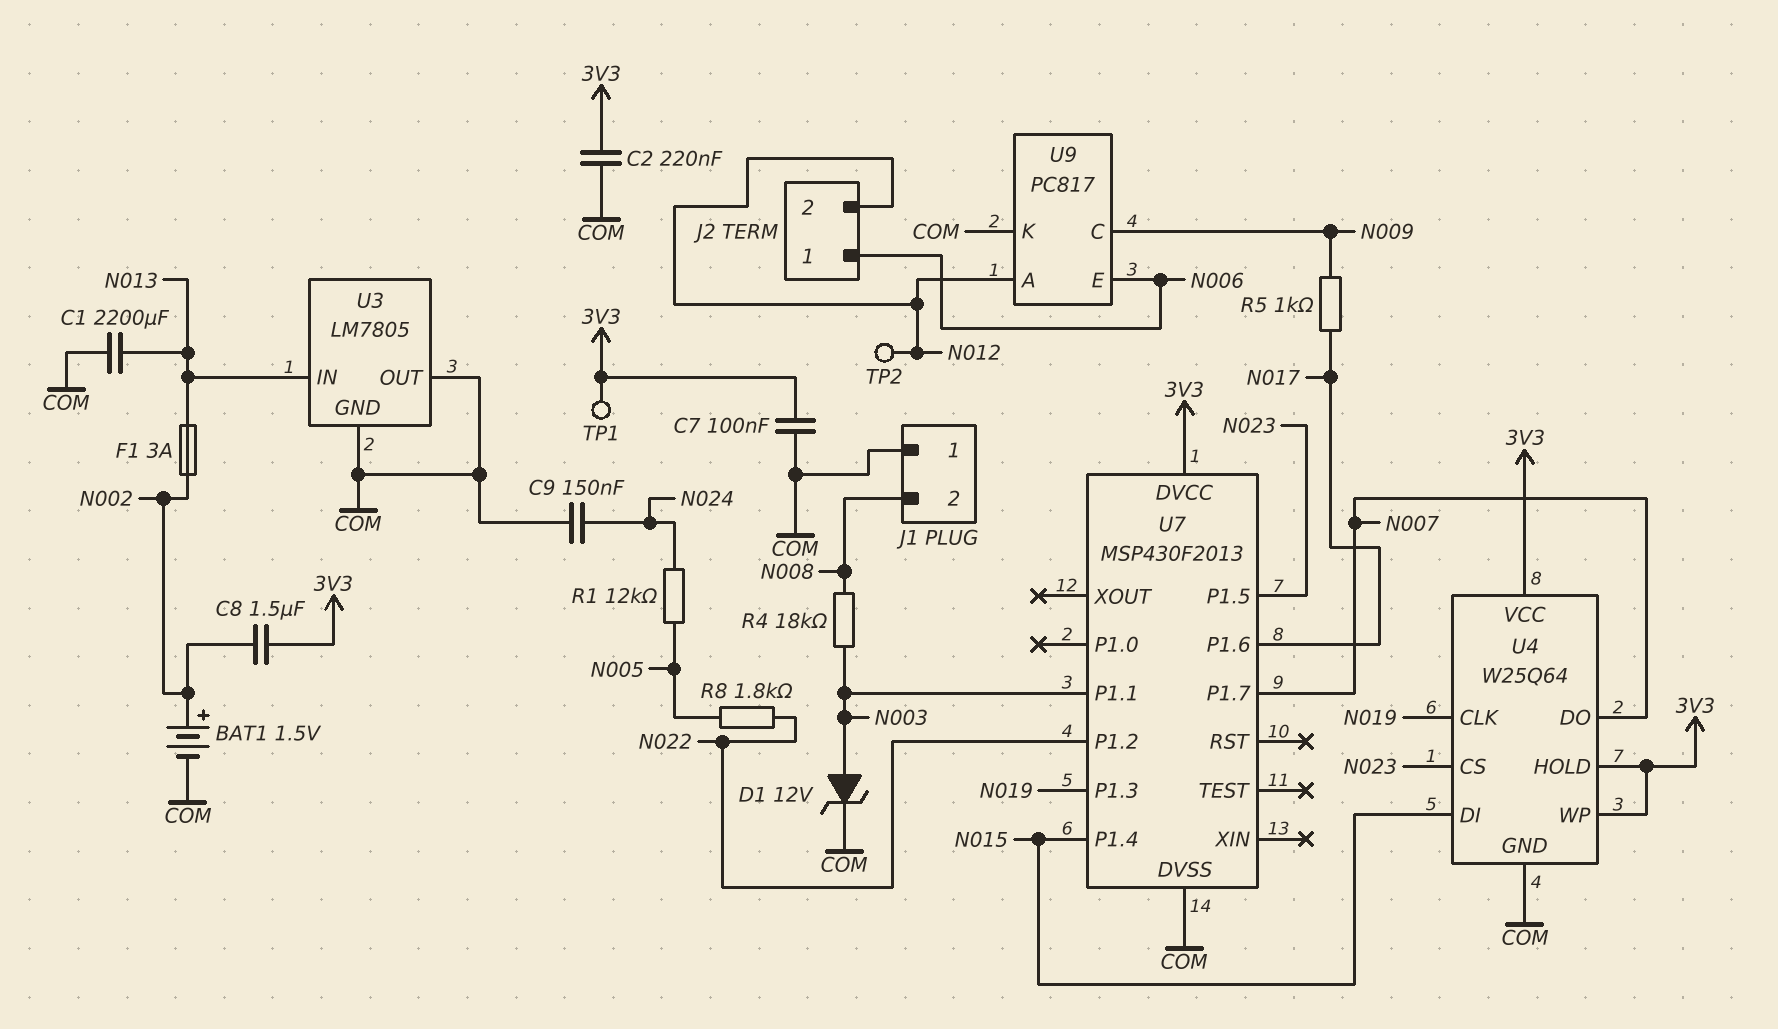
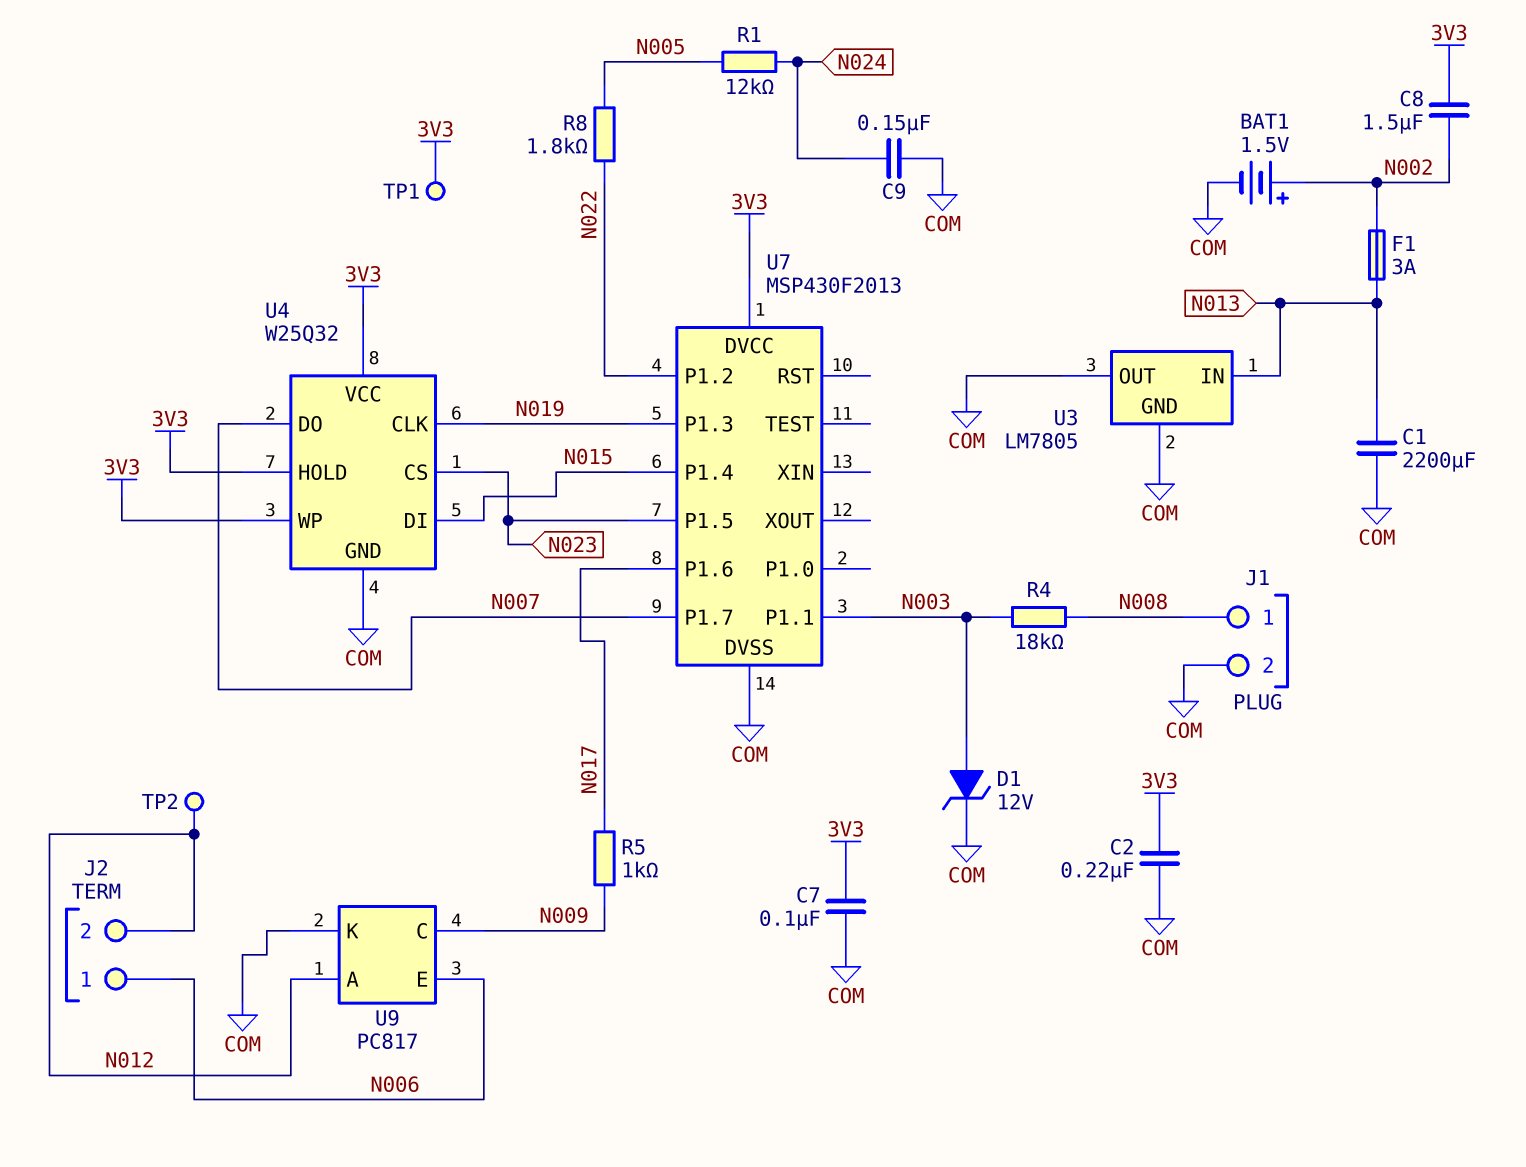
J1 pin 1: COM -> N008
J1 pin 2: N008 -> COM
U4: W25Q64 -> W25Q32

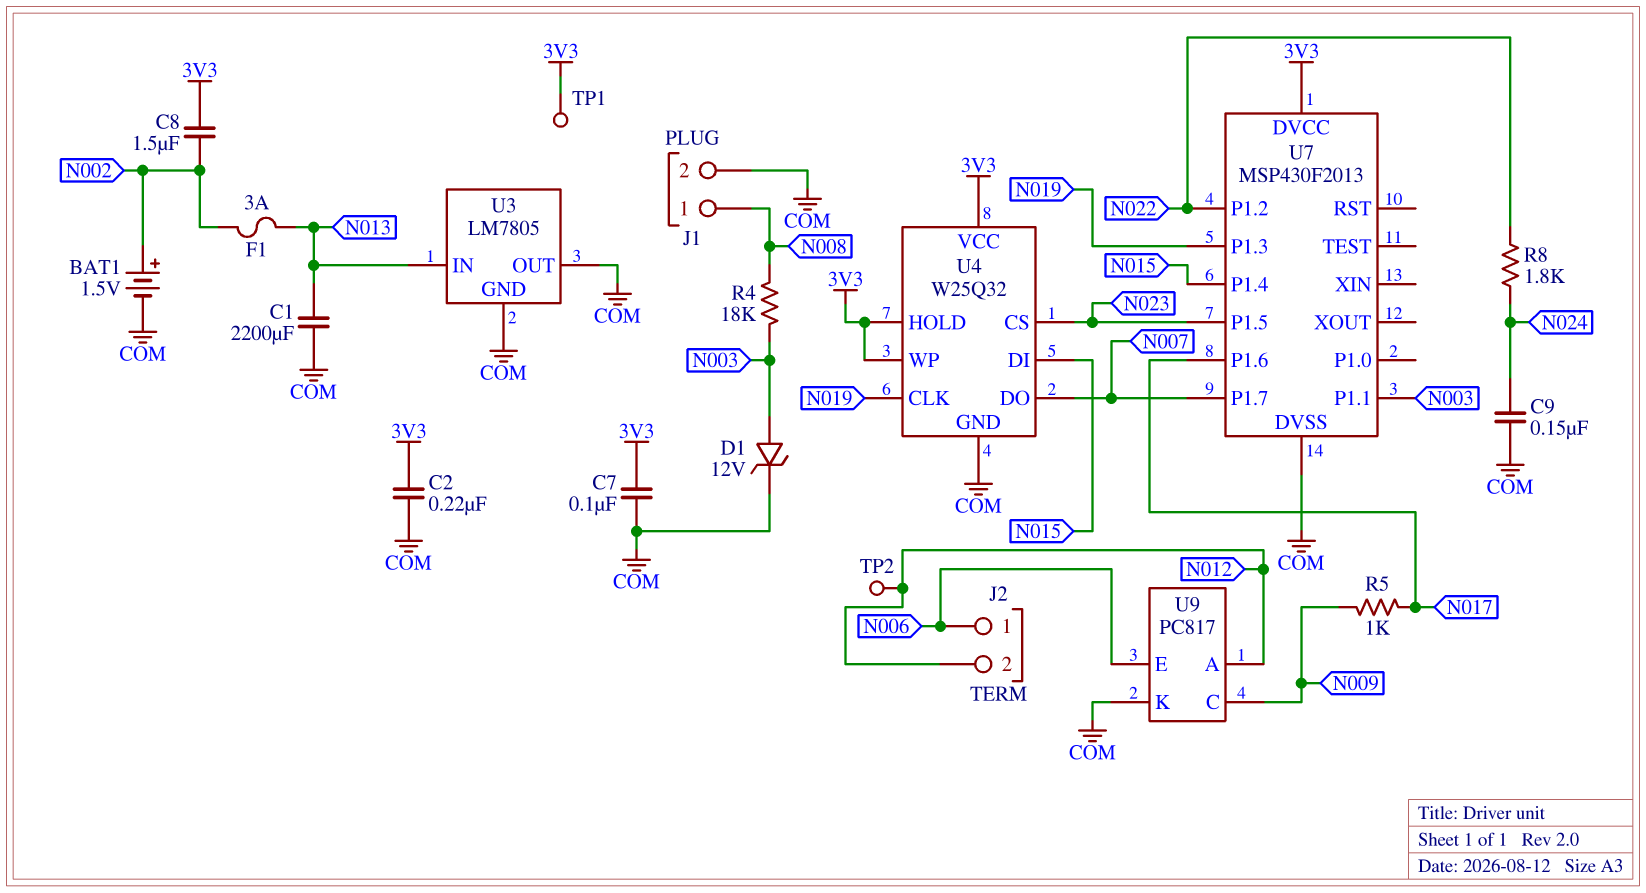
R1: 12k (N005, N024) -> none
R8: 1.8k (N005, N022) -> 1.8k (N022, N024)

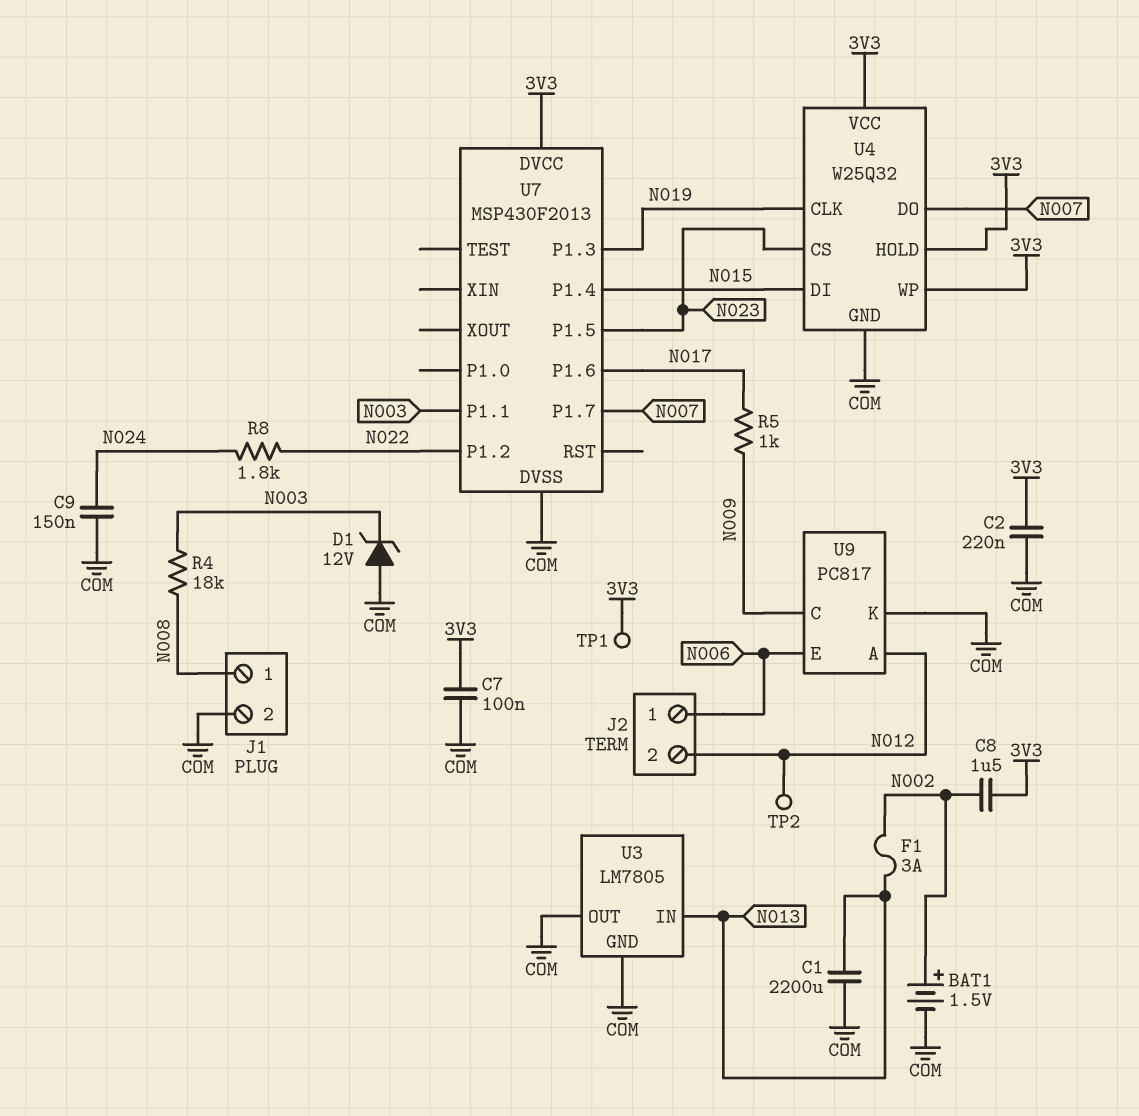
D1: zener 12V (A N003, K COM) -> zener 12V (A COM, K N003)

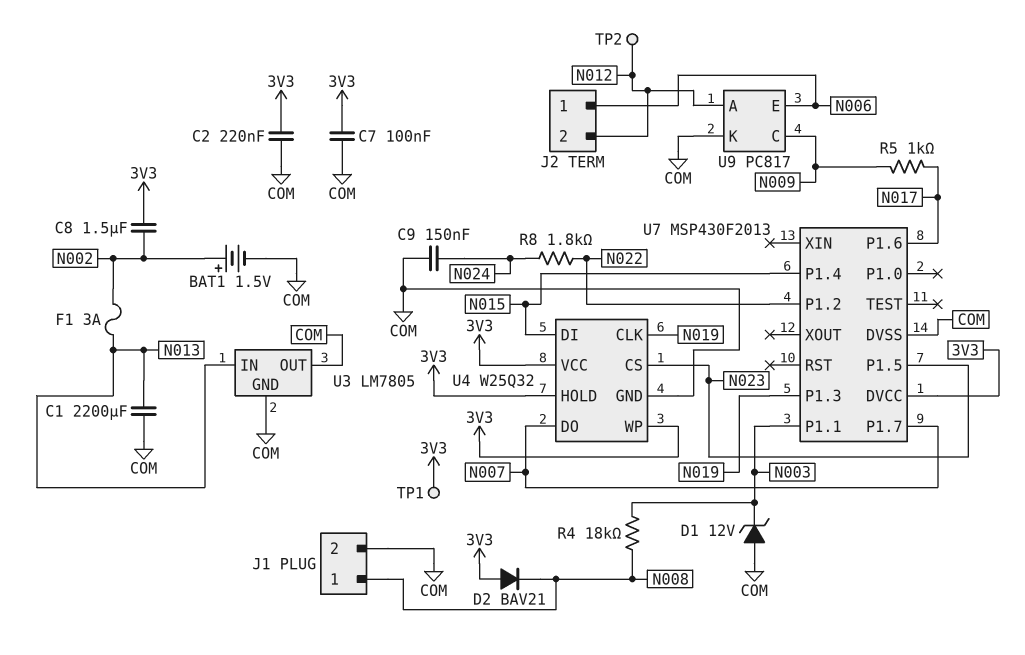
D2: none -> diode BAV21 (A 3V3, K N008)

